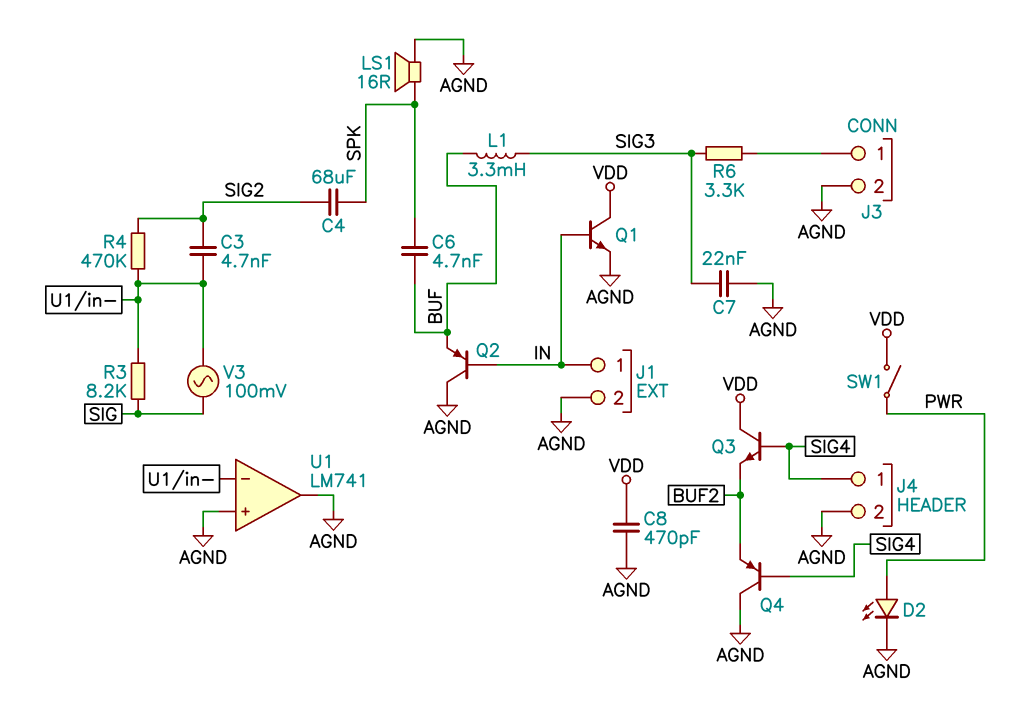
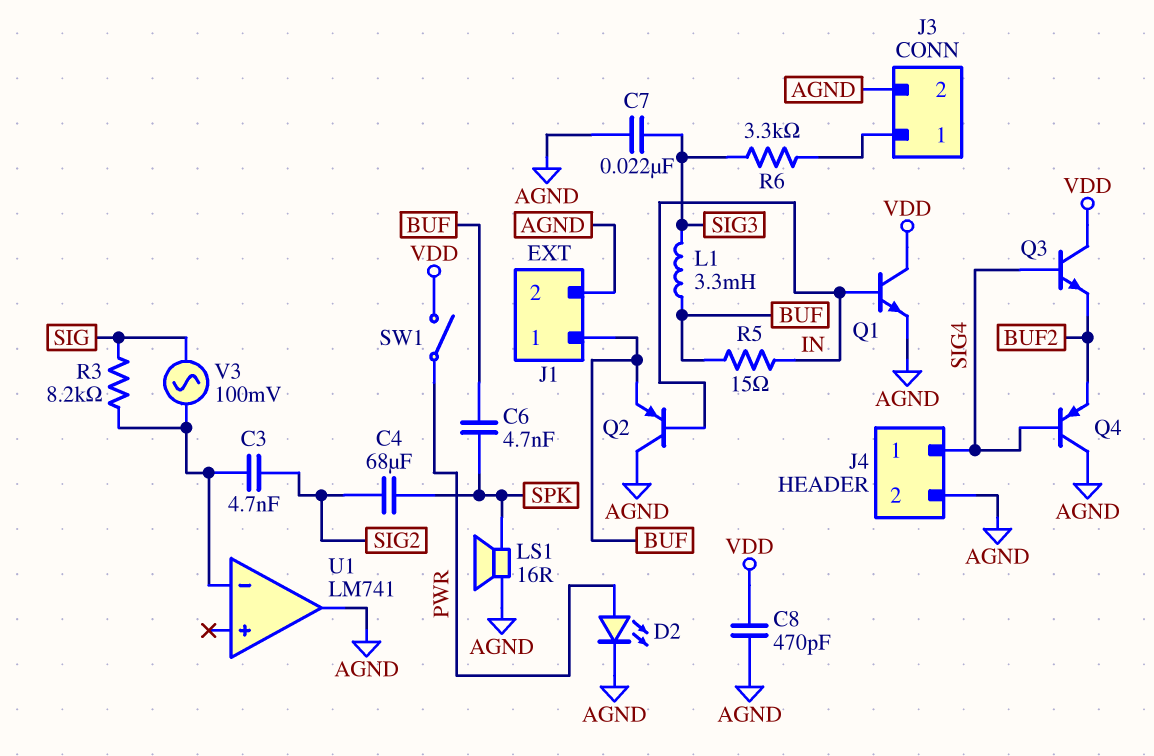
J1 pin 1: IN -> BUF
R4: 470k (SIG2, U1/in-) -> none
R5: none -> 15 (BUF, IN)
U1 pin in+: AGND -> none

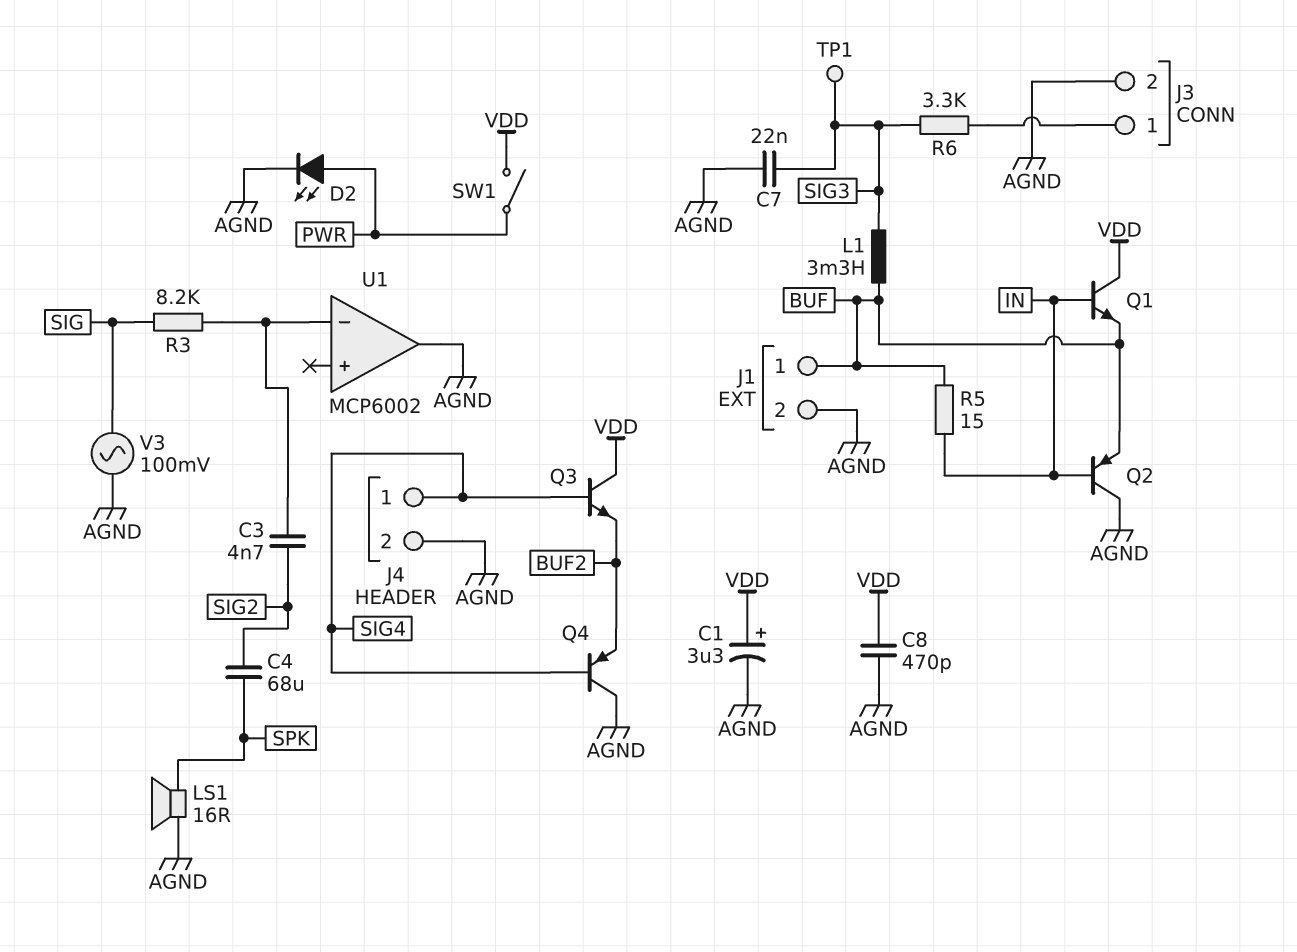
C1: none -> 3.3uF (plus VDD, minus AGND)
C6: 4.7nF (BUF, SPK) -> none
Q1: NPN (B IN, C VDD, E AGND) -> NPN (B IN, C VDD, E BUF)
TP1: none -> test point (SIG3)
U1: LM741 -> MCP6002
V3: AC 100mV (SIG, U1/in-) -> AC 100mV (AGND, SIG)

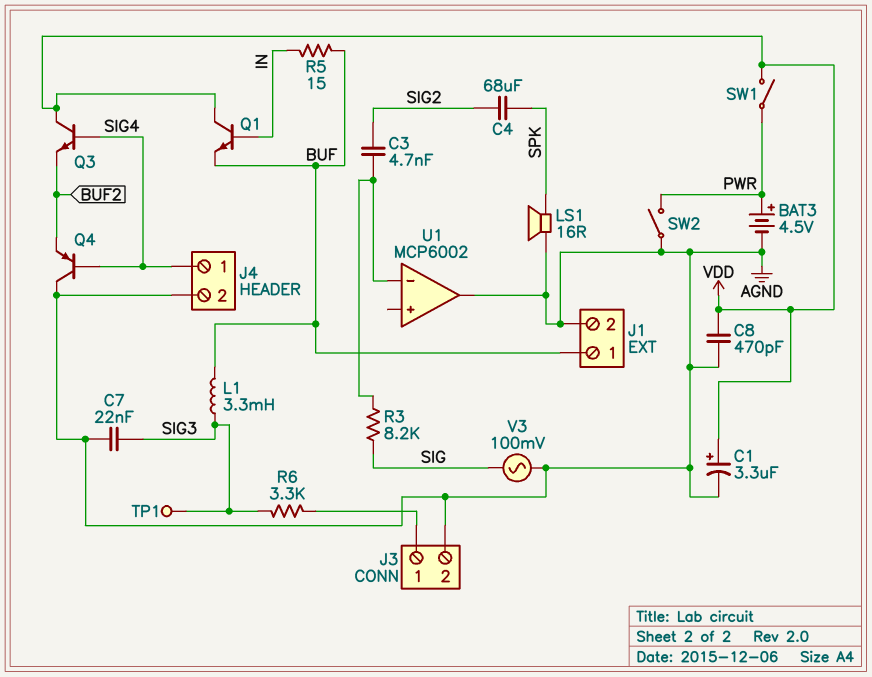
BAT3: none -> 4.5V (plus PWR, minus AGND)
D2: LED (A PWR, K AGND) -> none
Q2: PNP (B IN, C AGND, E BUF) -> none
SW2: none -> switch (AGND, PWR)

